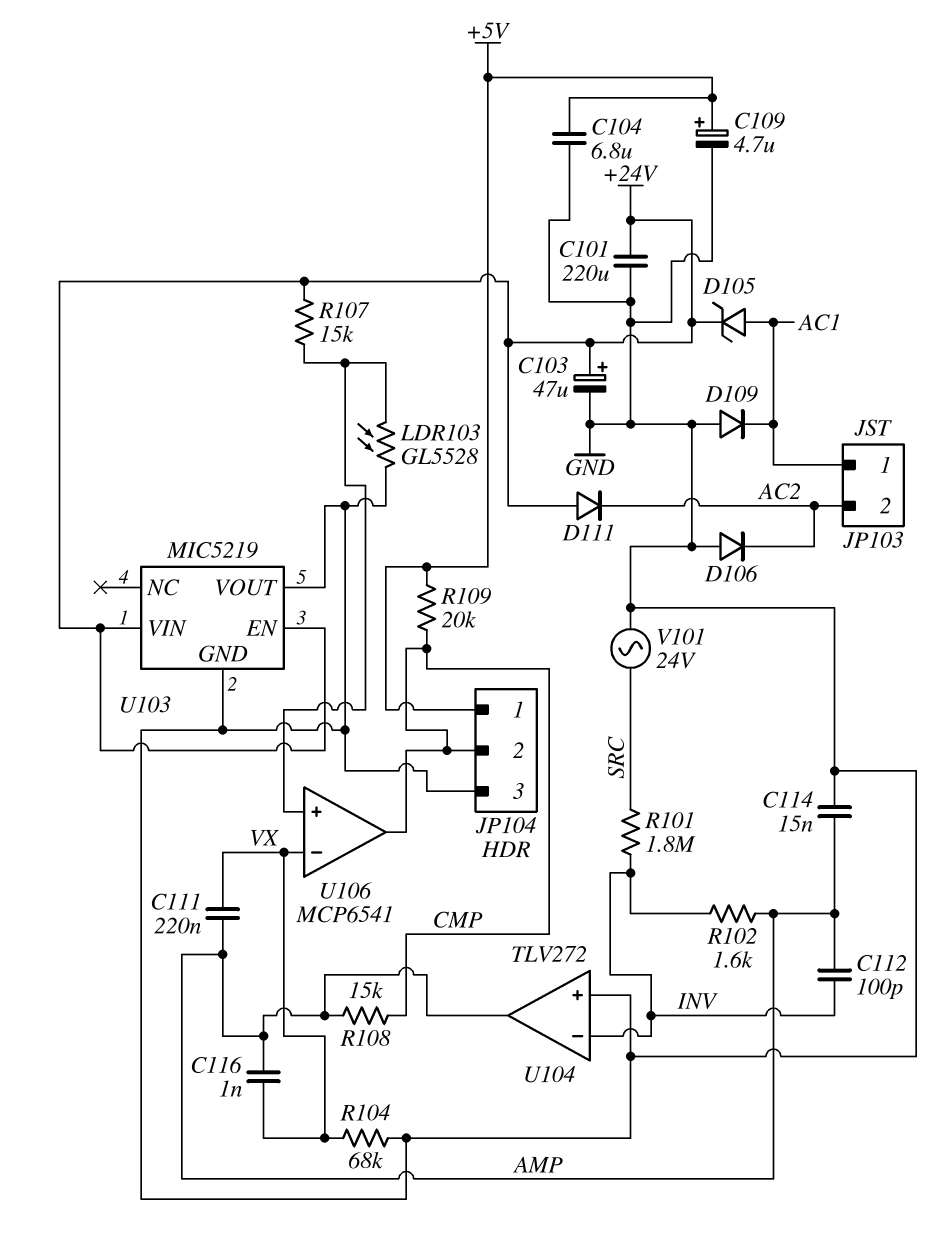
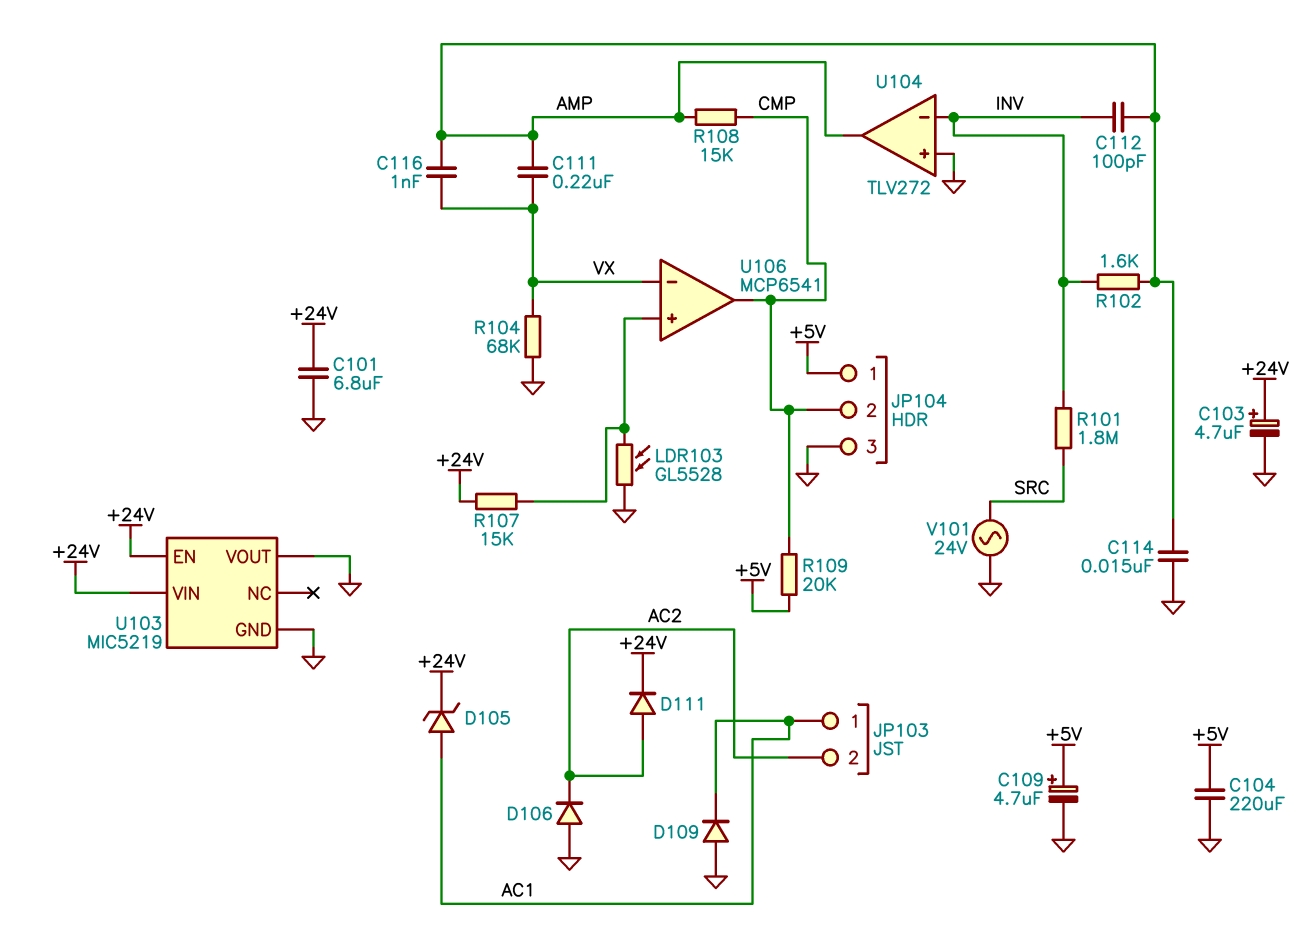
C101: 220uF (+24V, GND) -> 6.8uF (+24V, GND)
C103: 47uF (plus +24V, minus GND) -> 4.7uF (plus +24V, minus GND)
C104: 6.8uF (+5V, GND) -> 220uF (+5V, GND)
D111: diode (A +24V, K AC2) -> diode (A AC2, K +24V)

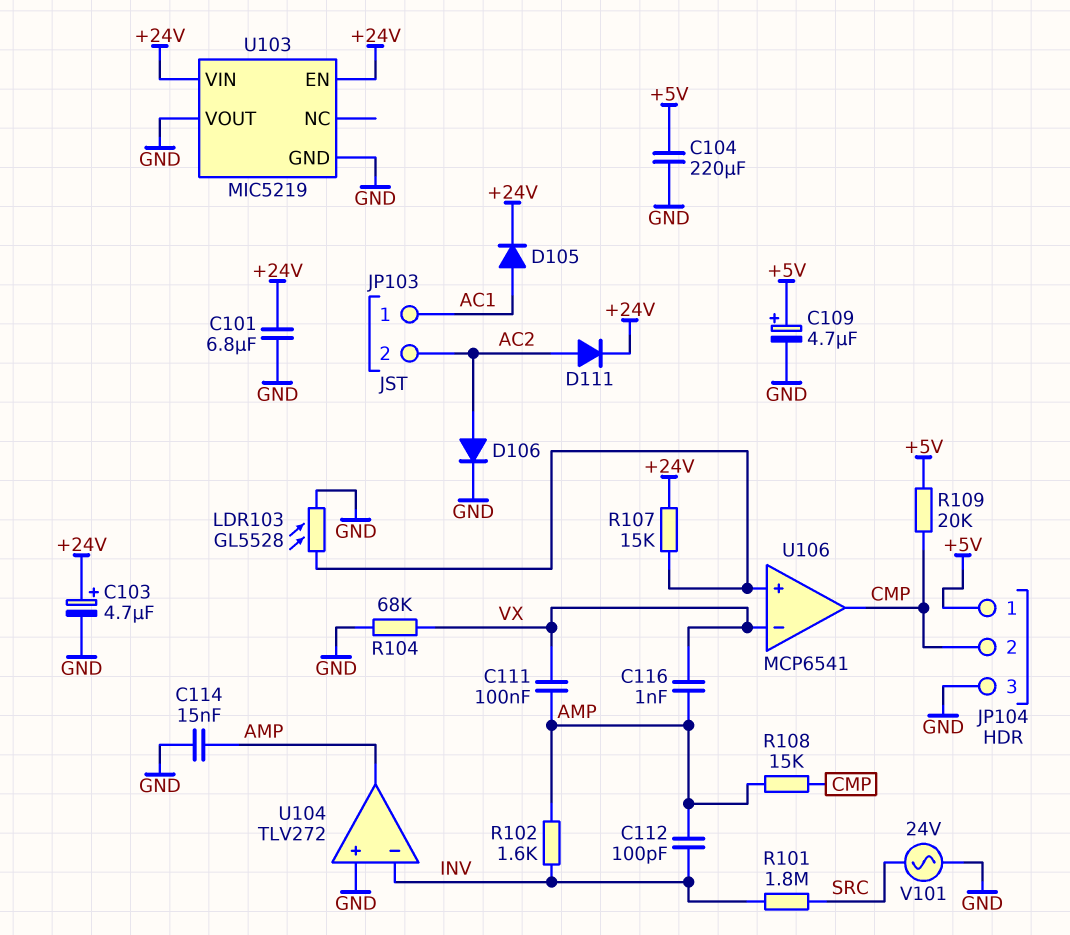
C111: 220nF (AMP, VX) -> 100nF (AMP, VX)
D105: zener (A AC1, K +24V) -> diode (A AC1, K +24V)
D106: diode (A GND, K AC2) -> diode (A AC2, K GND)
D109: diode (A GND, K AC1) -> none

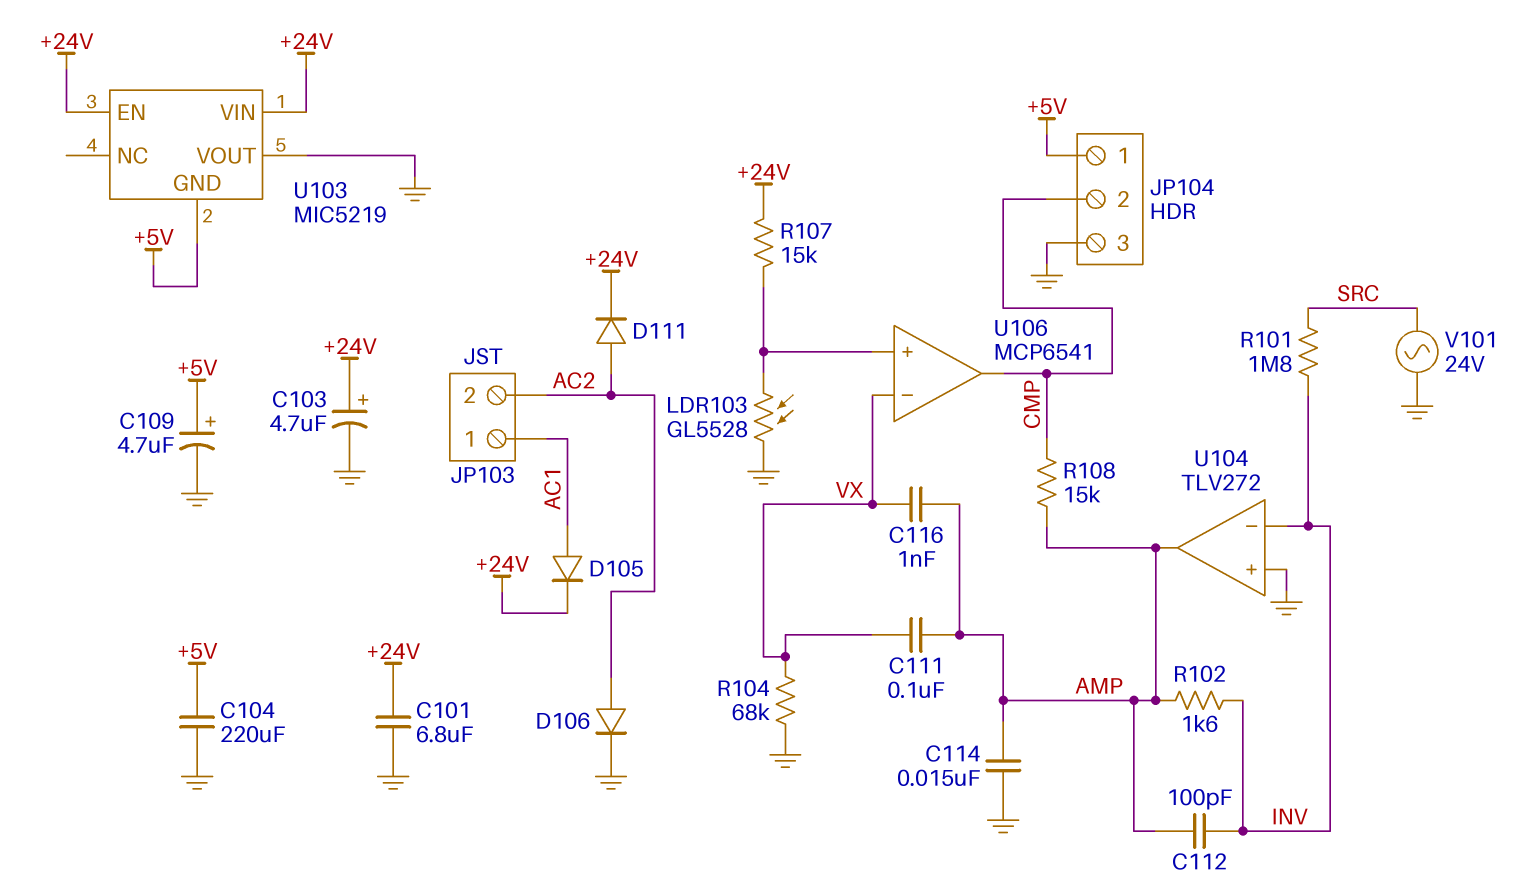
R109: 20k (+5V, CMP) -> none
U103 pin GND: GND -> +5V

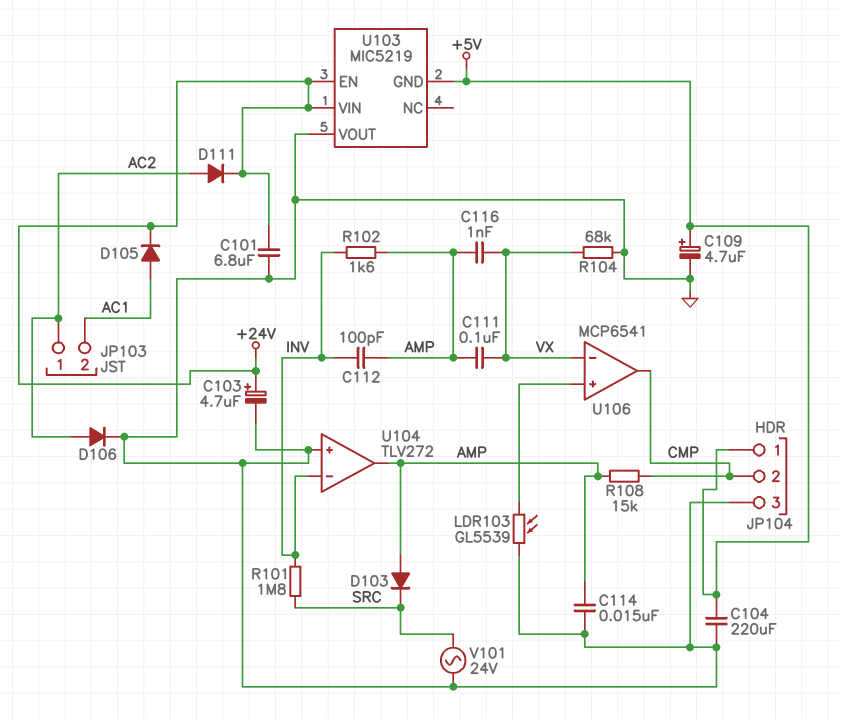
D103: none -> diode (A AMP, K SRC)
JP103 pin 1: AC1 -> AC2
JP103 pin 2: AC2 -> AC1
LDR103: GL5528 (GND, U106/in+) -> GL5539 (GND, U106/in+)
R107: 15k (+24V, U106/in+) -> none

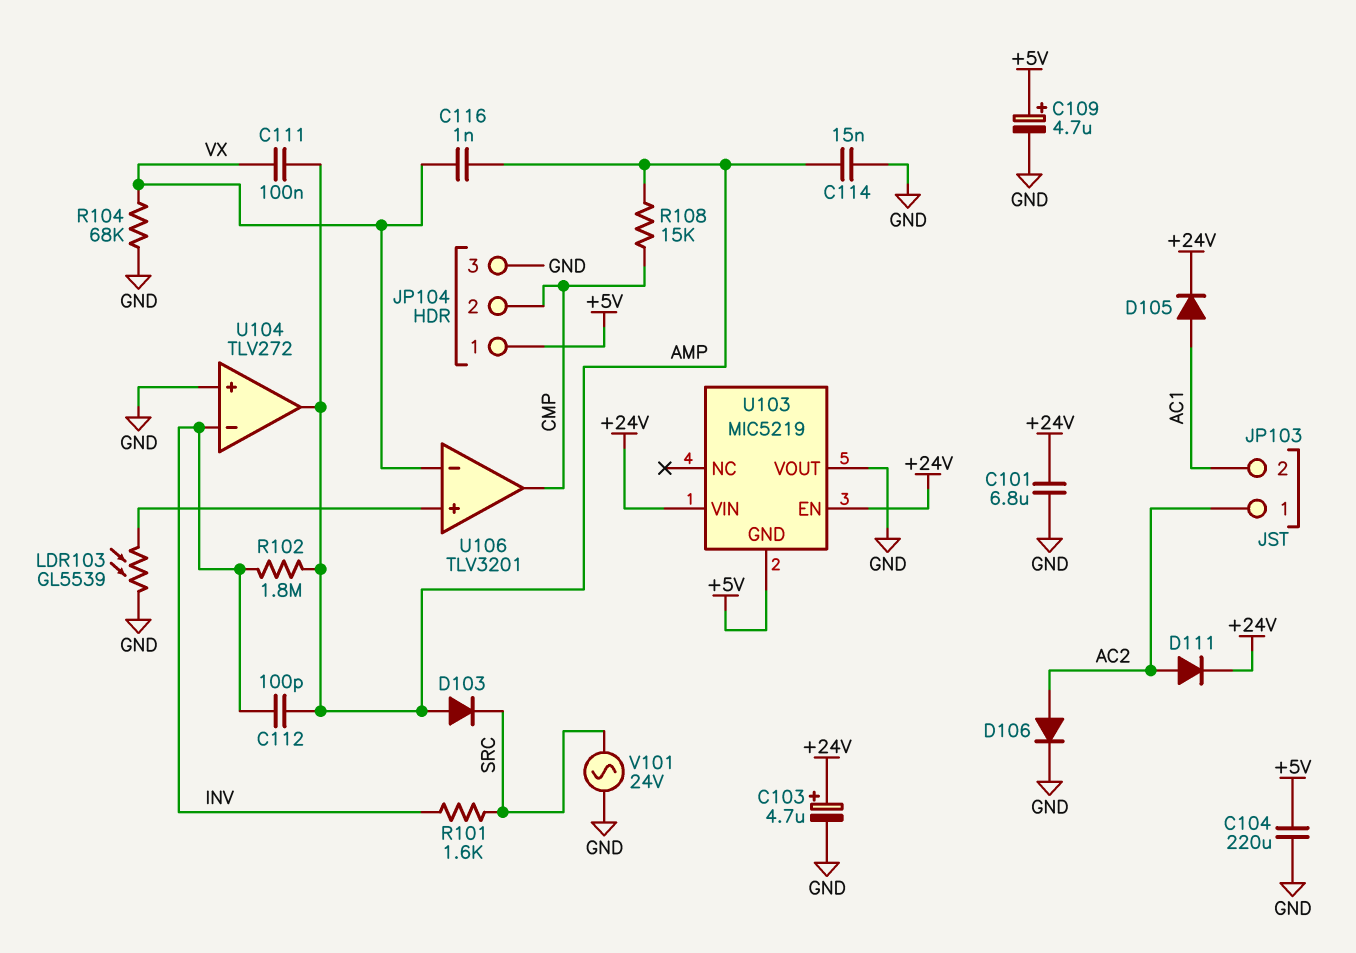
R101: 1.8M (INV, SRC) -> 1.6k (INV, SRC)
R102: 1.6k (AMP, INV) -> 1.8M (AMP, INV)
U106: MCP6541 -> TLV3201

